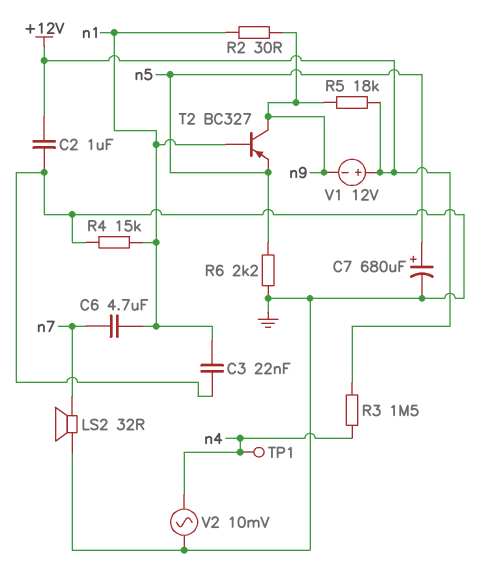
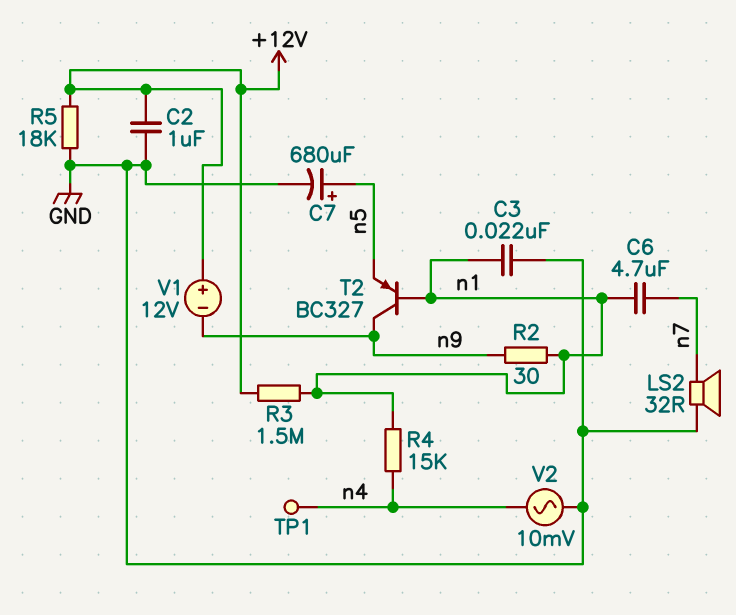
R3: 1.5M (+12V, n4) -> 1.5M (+12V, n1)
R4: 15k (GND, n1) -> 15k (n1, n4)
R5: 18k (+12V, n9) -> 18k (+12V, GND)
R6: 2.2k (GND, n5) -> none

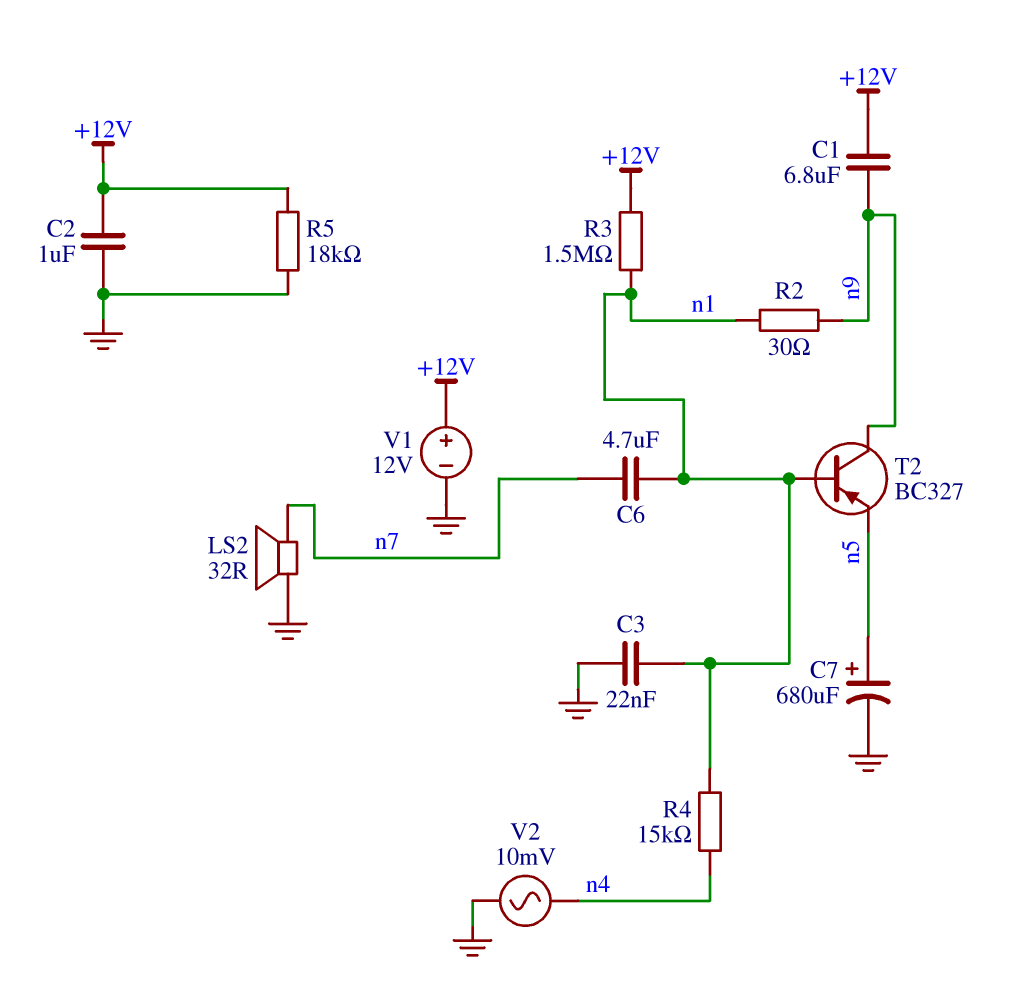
C1: none -> 6.8uF (+12V, n9)
TP1: test point (n4) -> none
V1: 12V (plus +12V, minus n9) -> 12V (plus +12V, minus GND)

